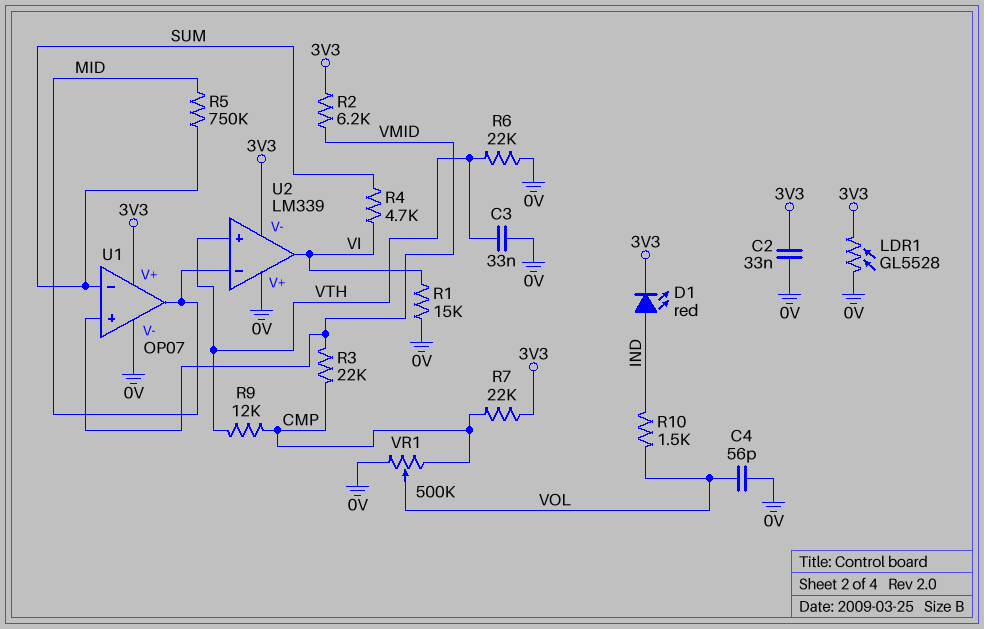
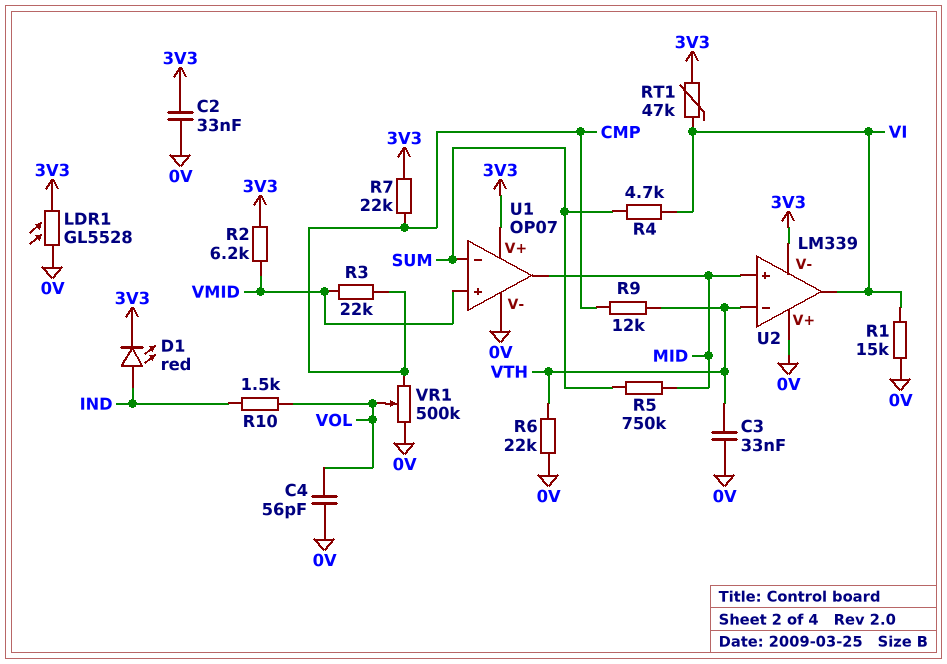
RT1: none -> 47k (3V3, VI)
U2 pin in+: VTH -> MID
U2 pin in-: MID -> VTH

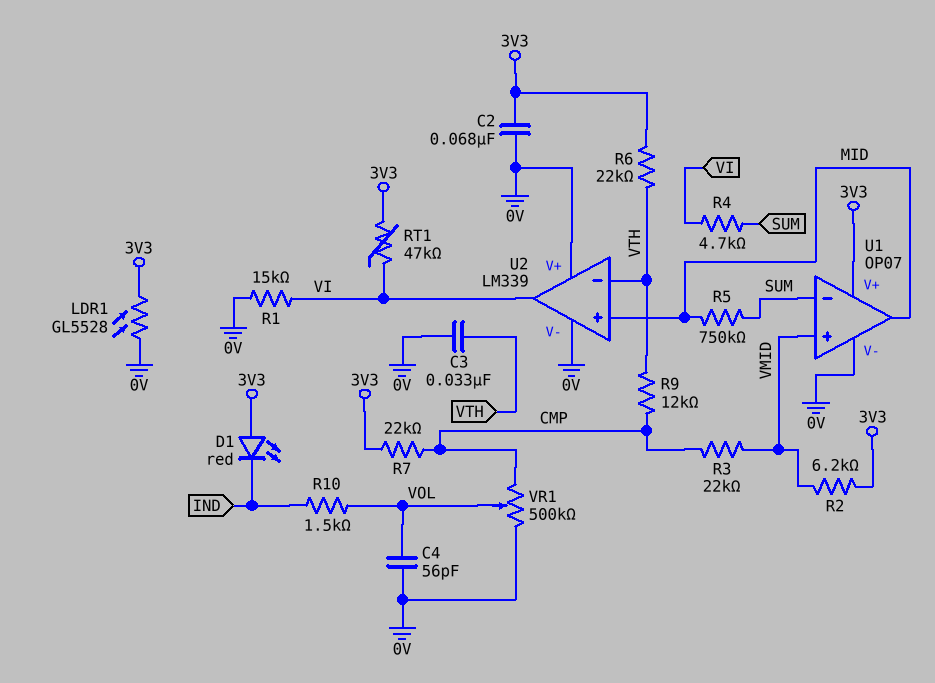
C2: 33nF (0V, 3V3) -> 68nF (0V, 3V3)
D1: LED red (A IND, K 3V3) -> LED red (A 3V3, K IND)
R6: 22k (0V, VTH) -> 22k (3V3, VTH)
U2 pin V-: 3V3 -> 0V

